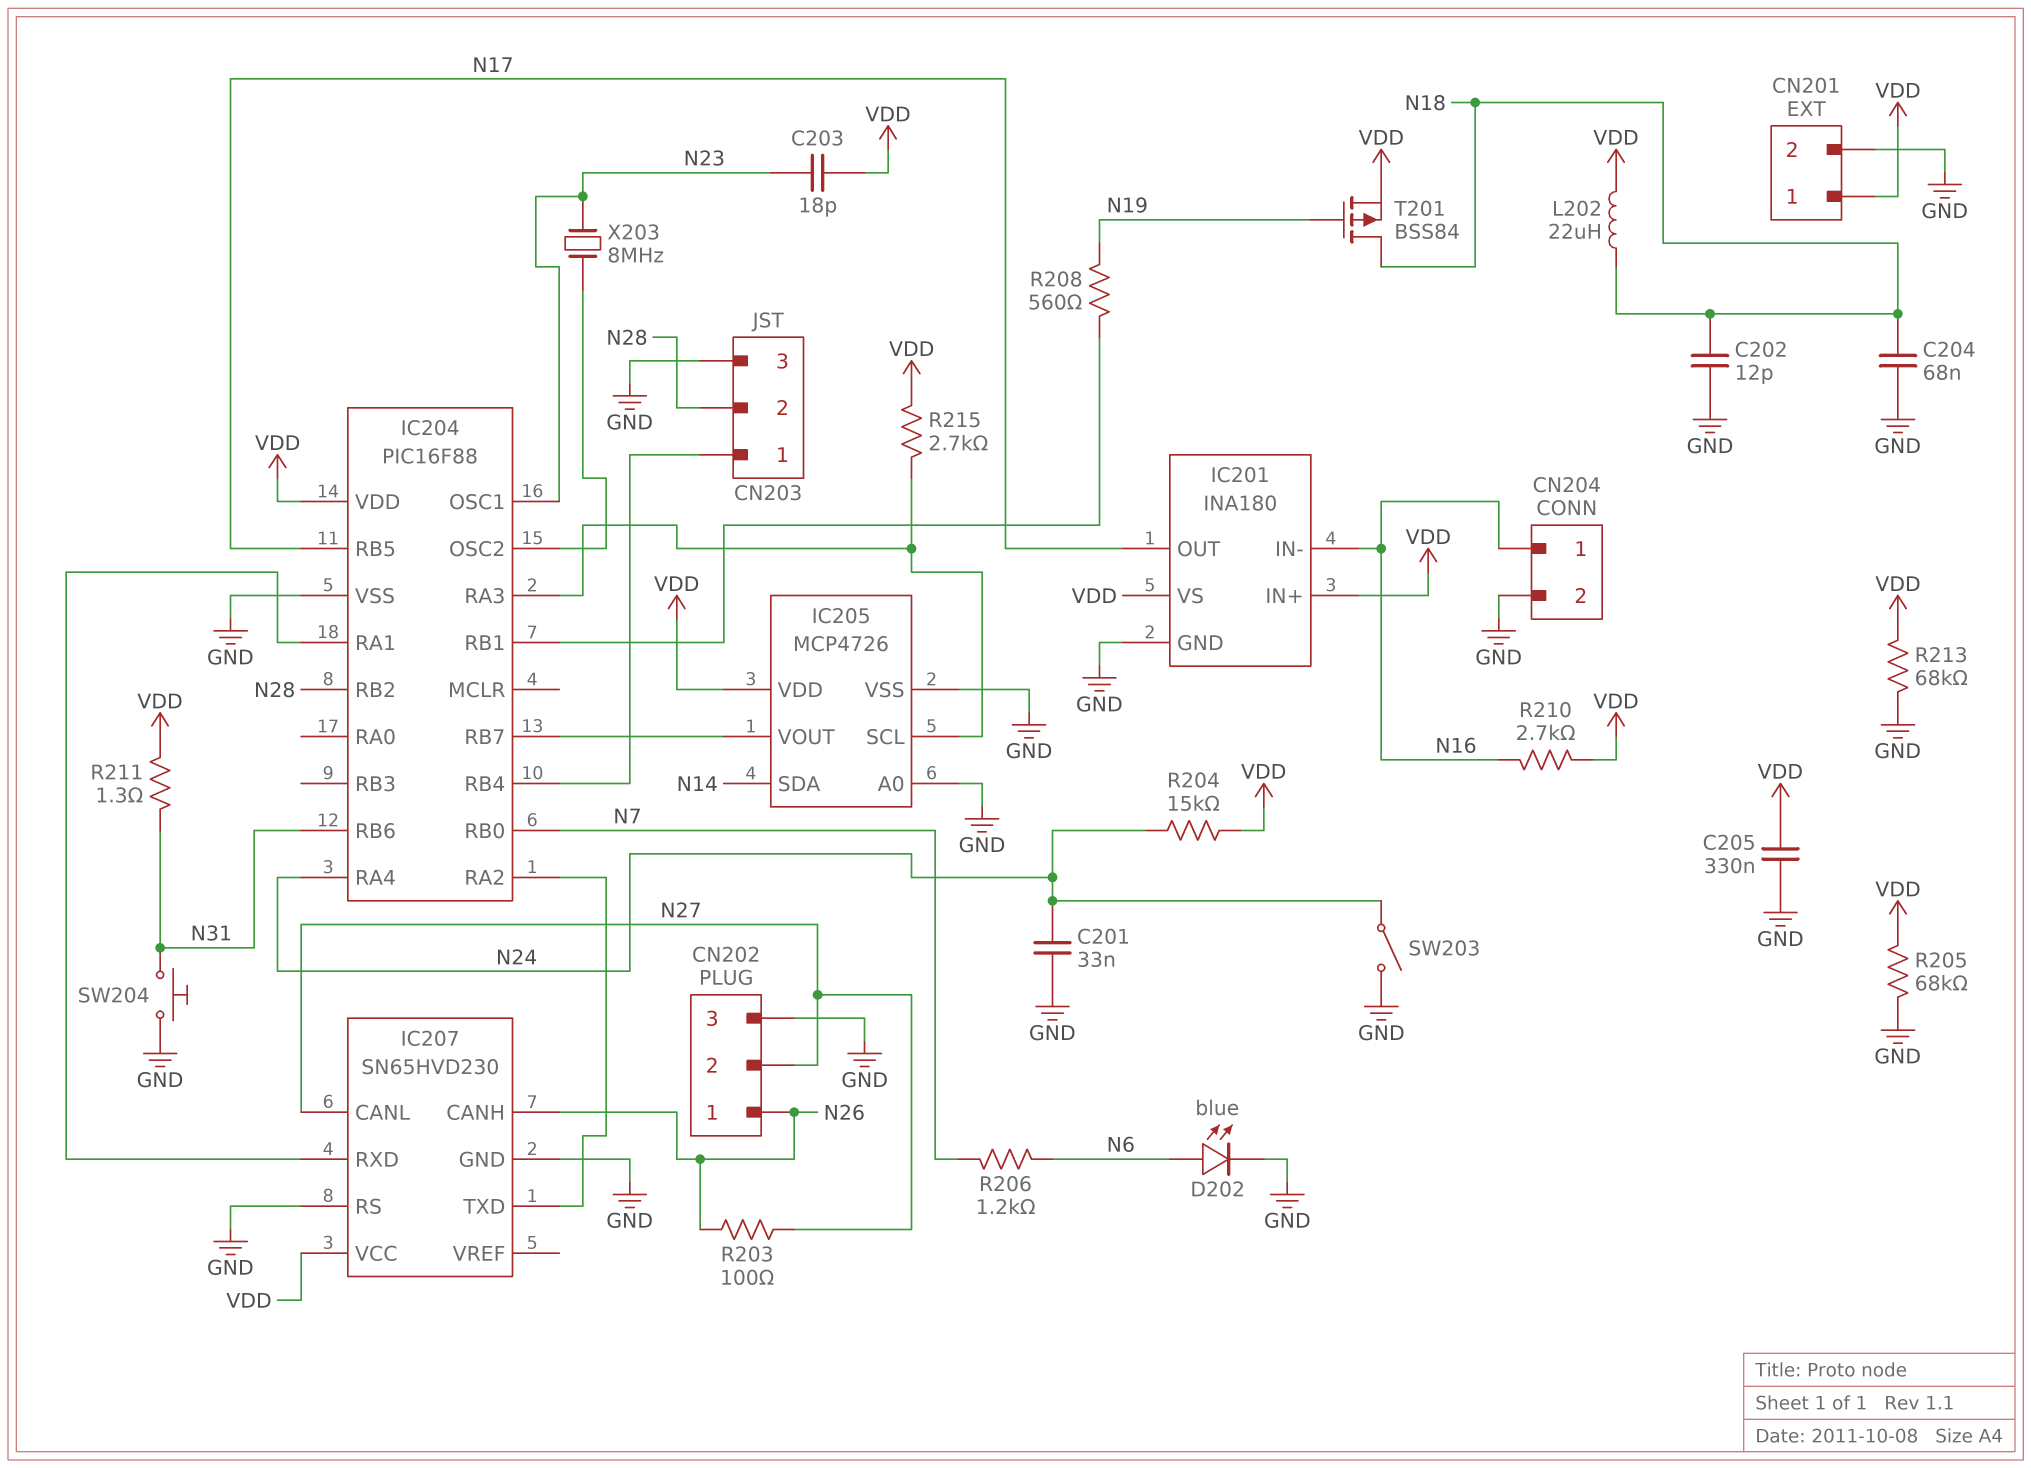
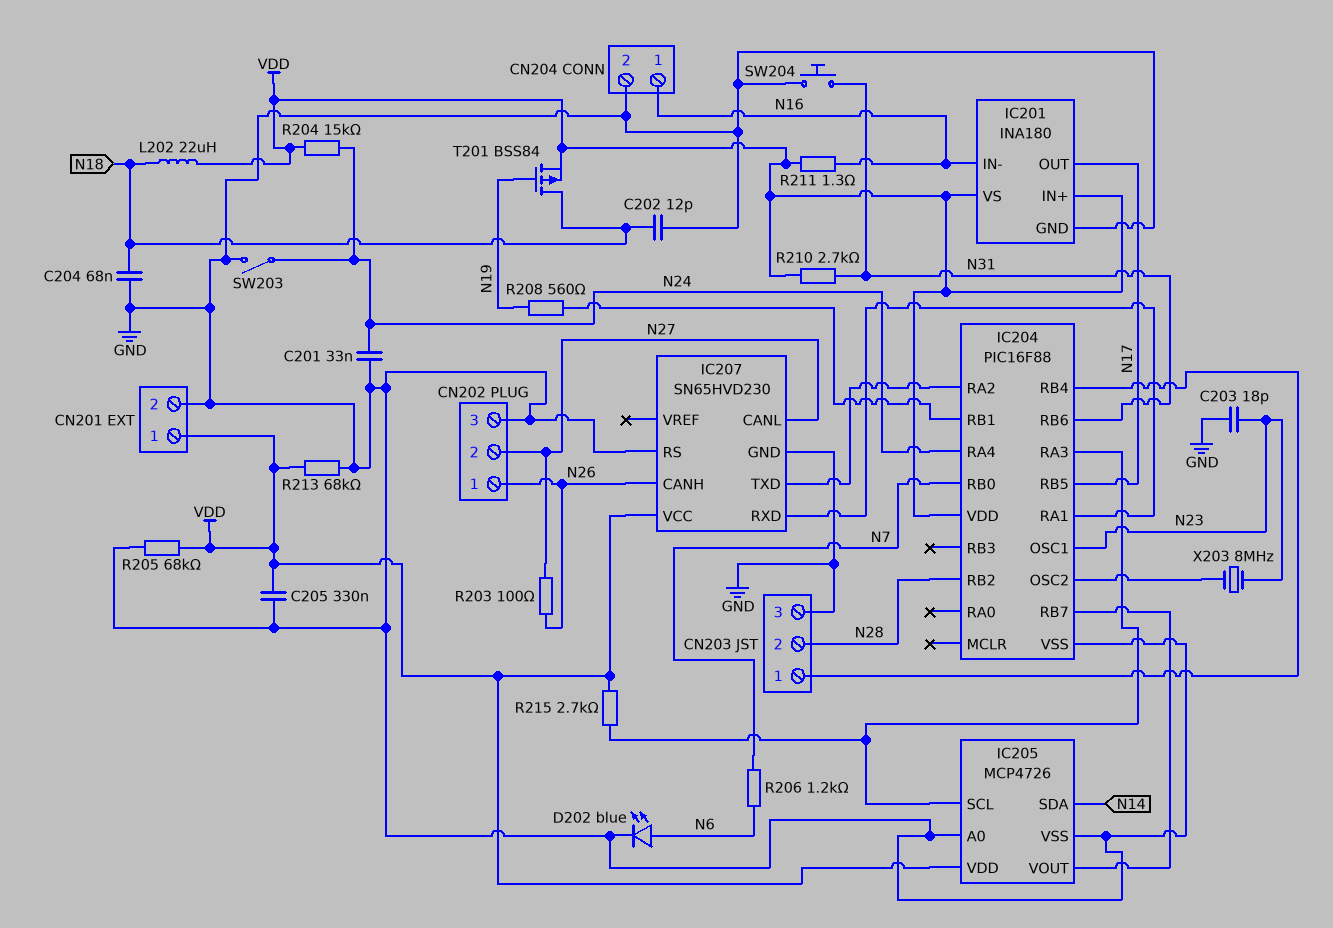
C203: 18pF (N23, VDD) -> 18pF (GND, N23)
R210: 2.7k (N16, VDD) -> 2.7k (N31, VDD)
R211: 1.3 (N31, VDD) -> 1.3 (N16, VDD)

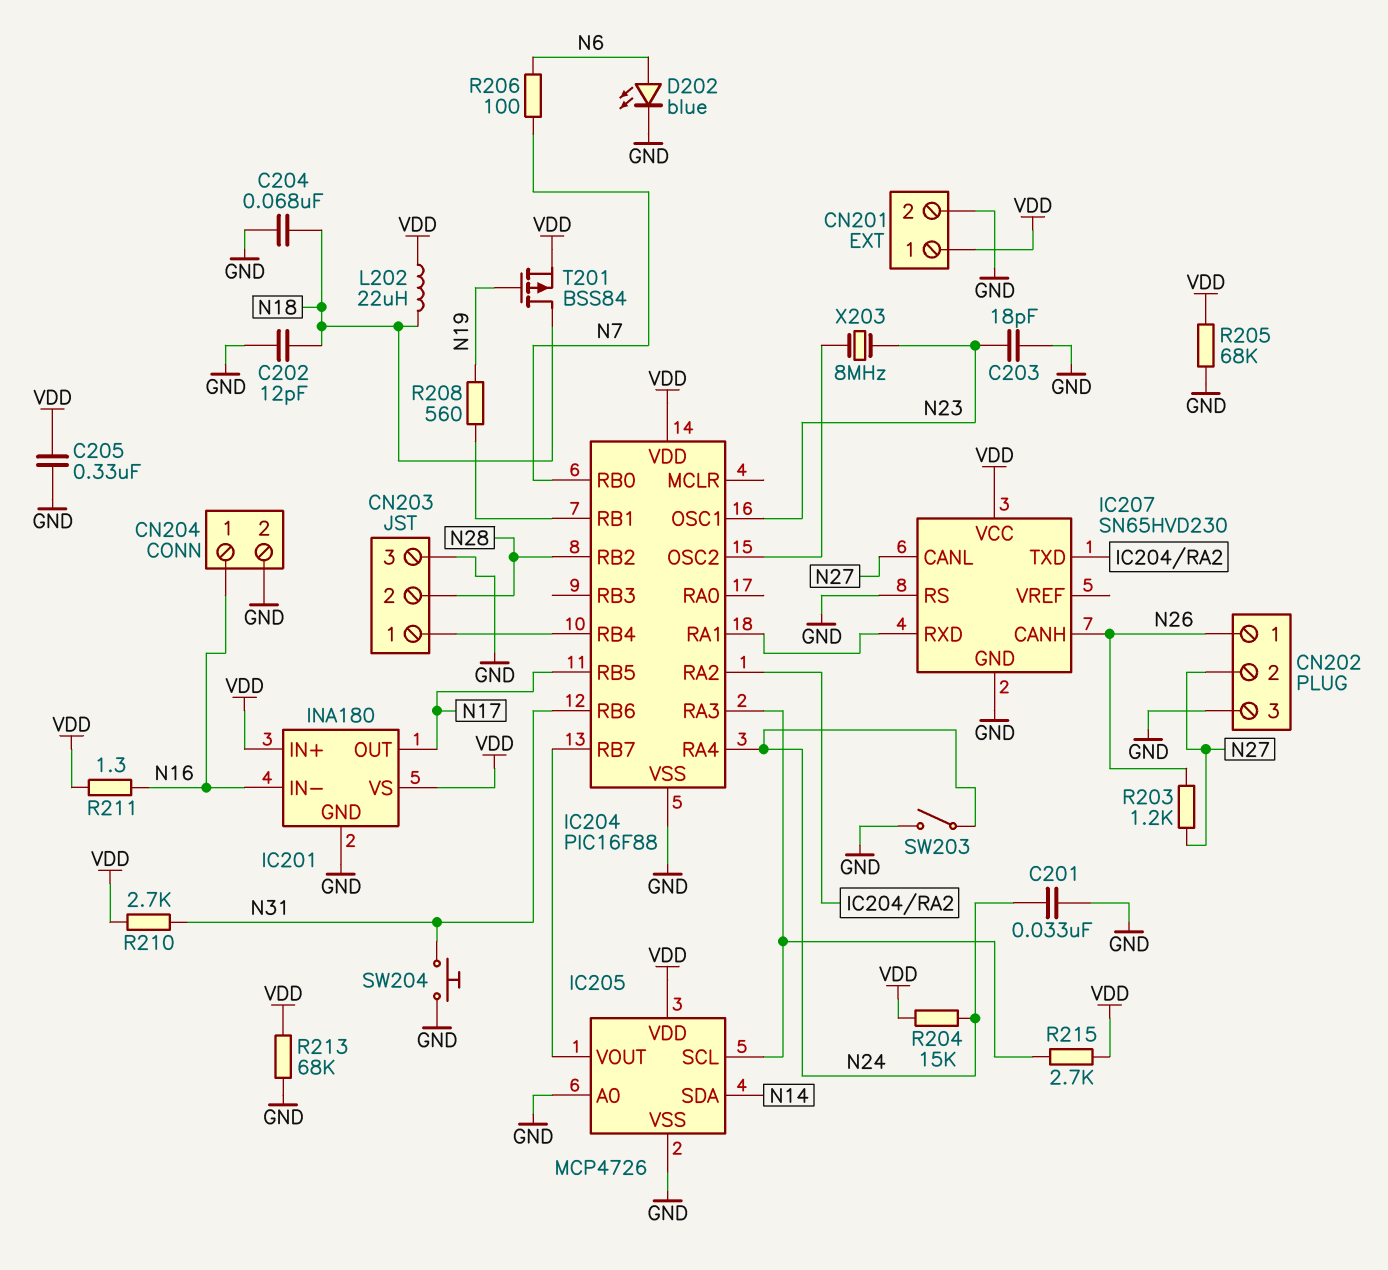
R203: 100 (N26, N27) -> 1.2k (N26, N27)
R206: 1.2k (N6, N7) -> 100 (N6, N7)

